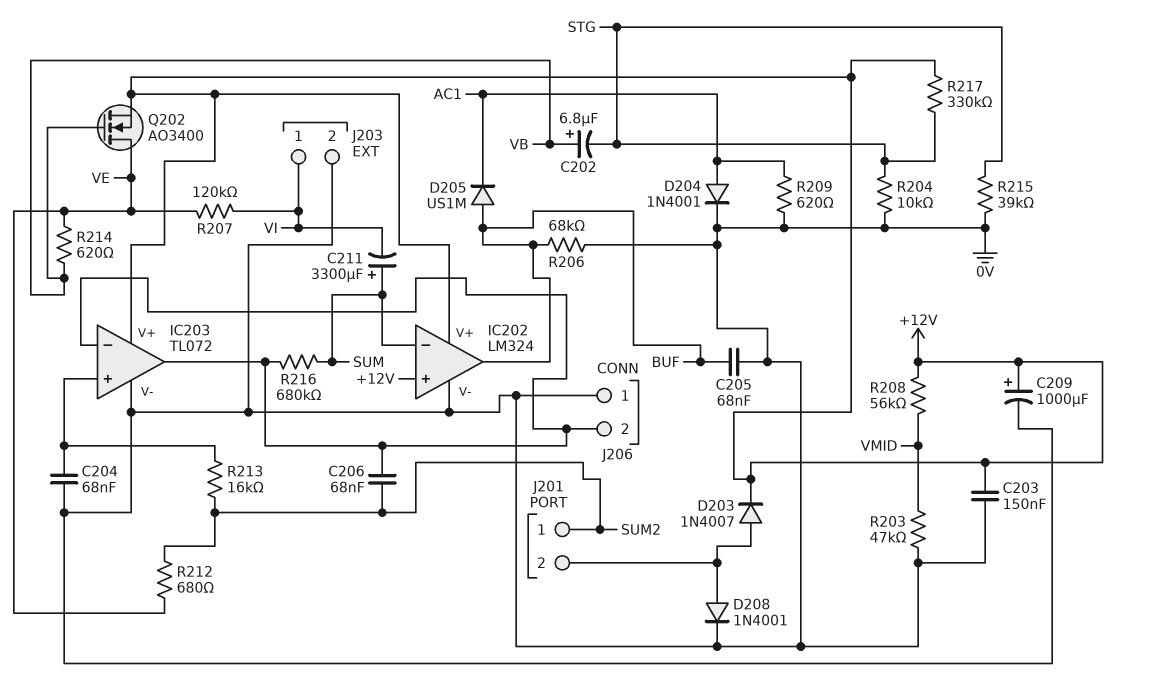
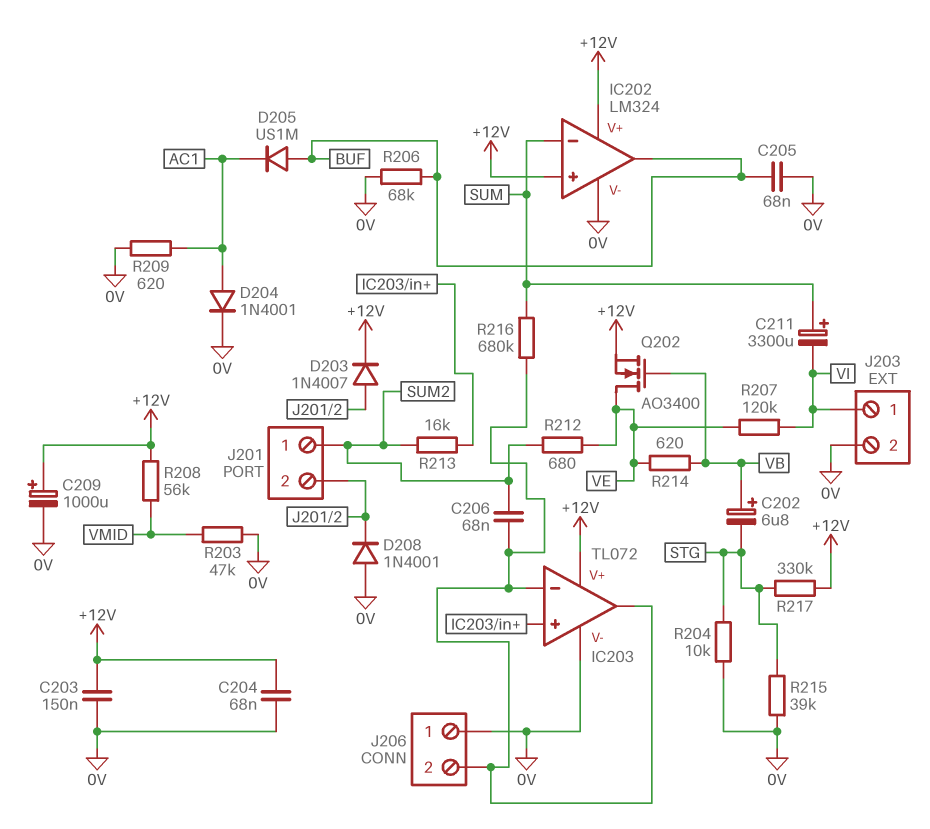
C204: 68nF (0V, IC203/in+) -> 68nF (+12V, 0V)
D208: diode 1N4001 (A J201/2, K 0V) -> diode 1N4001 (A 0V, K J201/2)

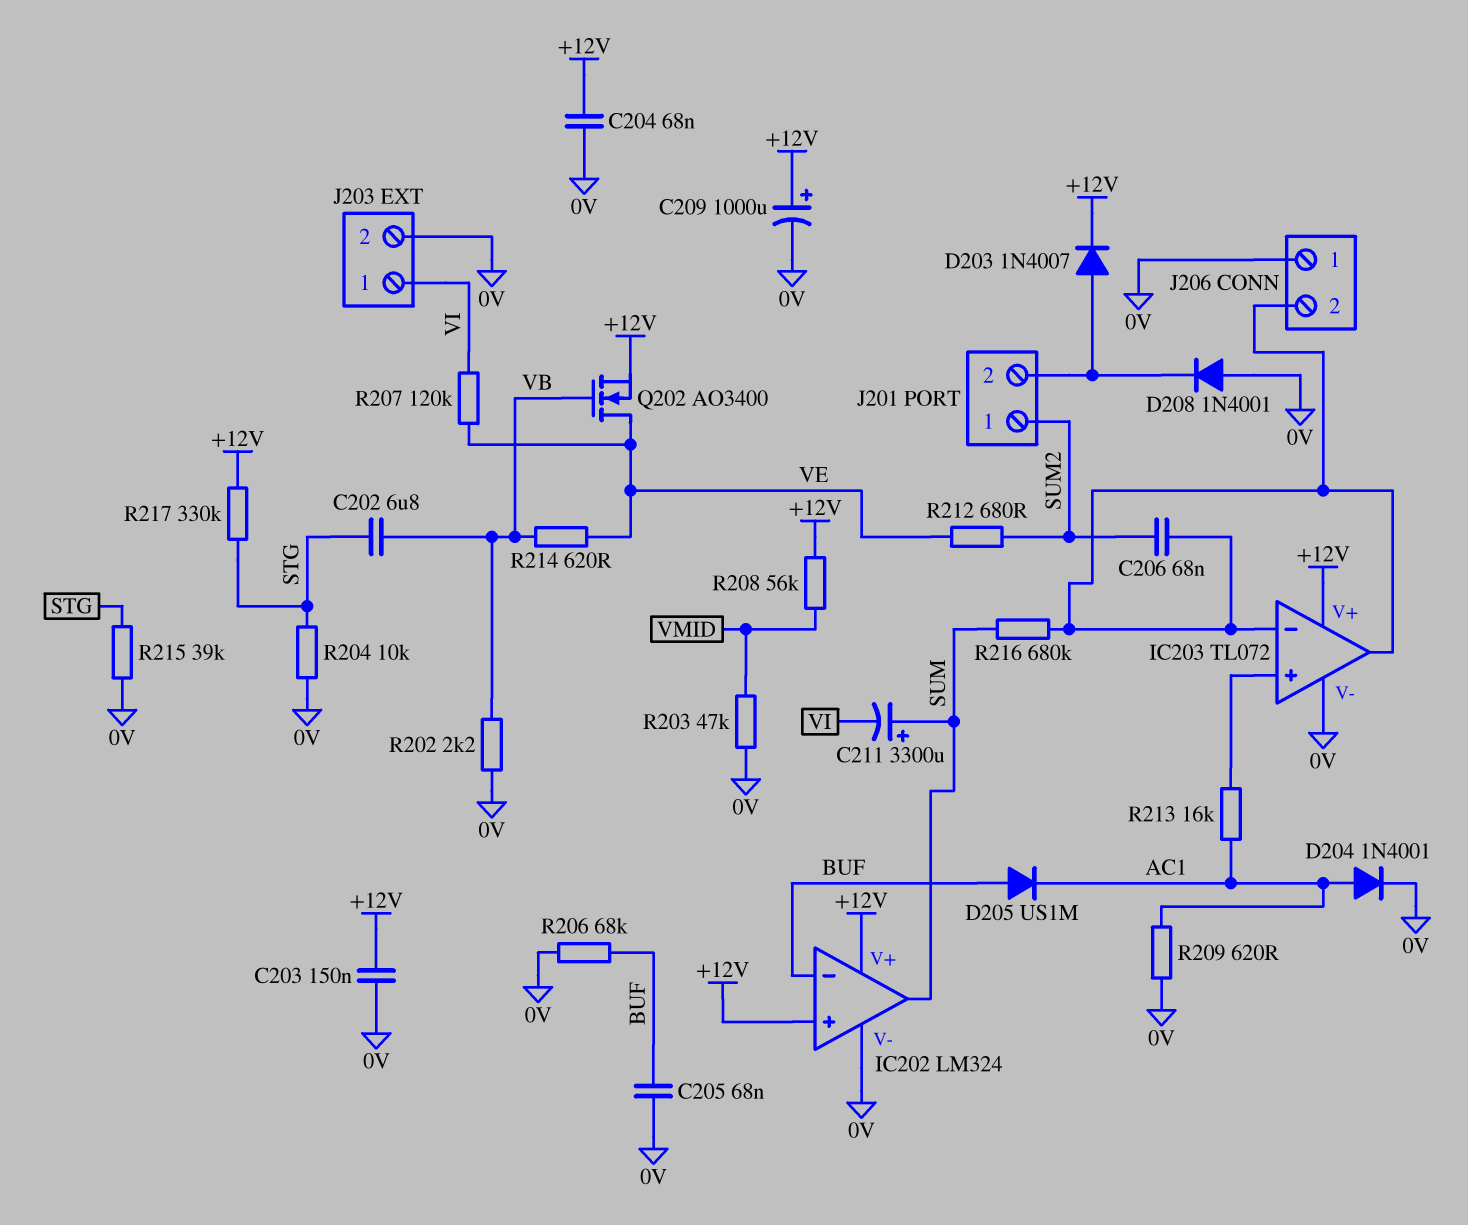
C202: 6.8uF (plus VB, minus STG) -> 6.8uF (STG, VB)
IC202 pin in-: SUM -> BUF
IC202 pin out: BUF -> SUM
R202: none -> 2.2k (0V, VB)
R213: 16k (IC203/in+, SUM2) -> 16k (AC1, IC203/in+)

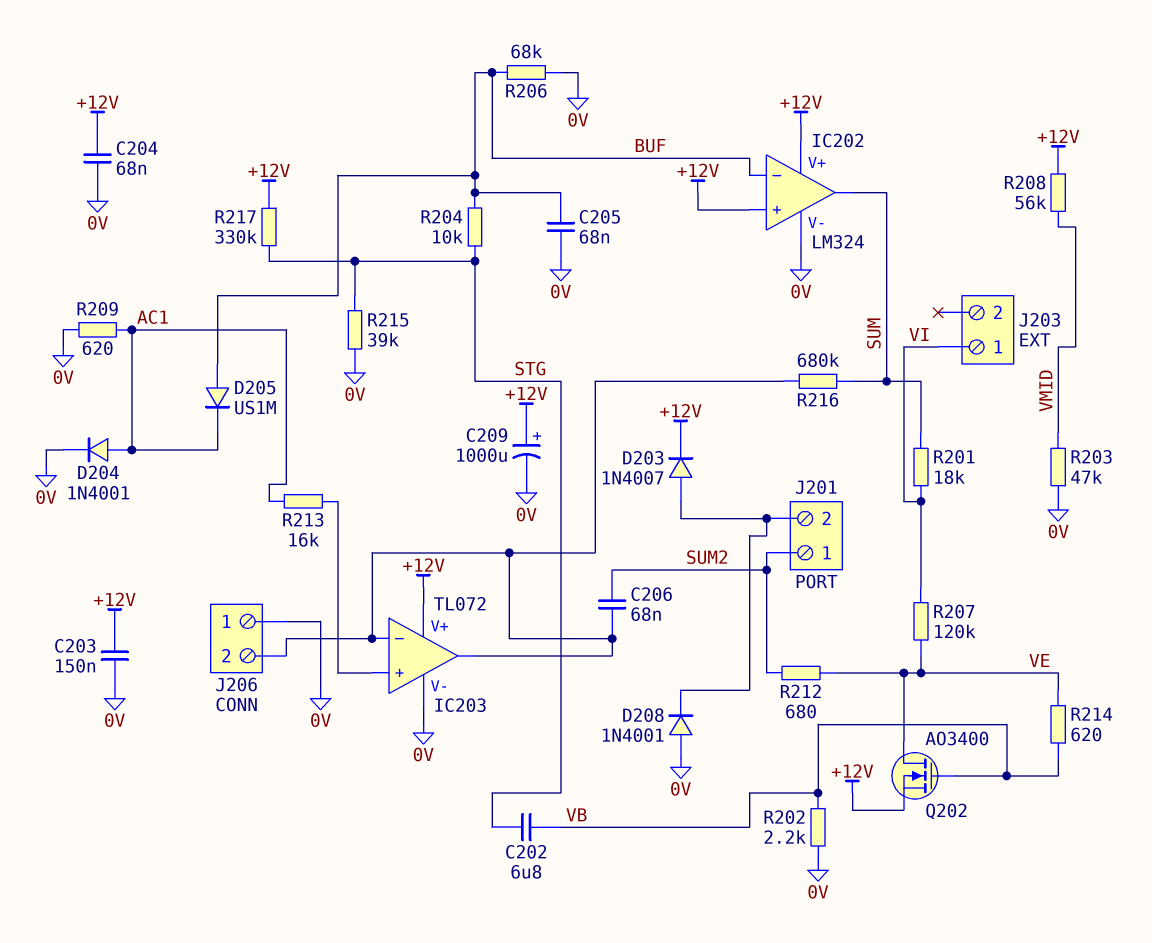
C211: 3300uF (plus SUM, minus VI) -> none
J203 pin 2: 0V -> none
R201: none -> 18k (SUM, VI)
R204: 10k (0V, STG) -> 10k (BUF, STG)

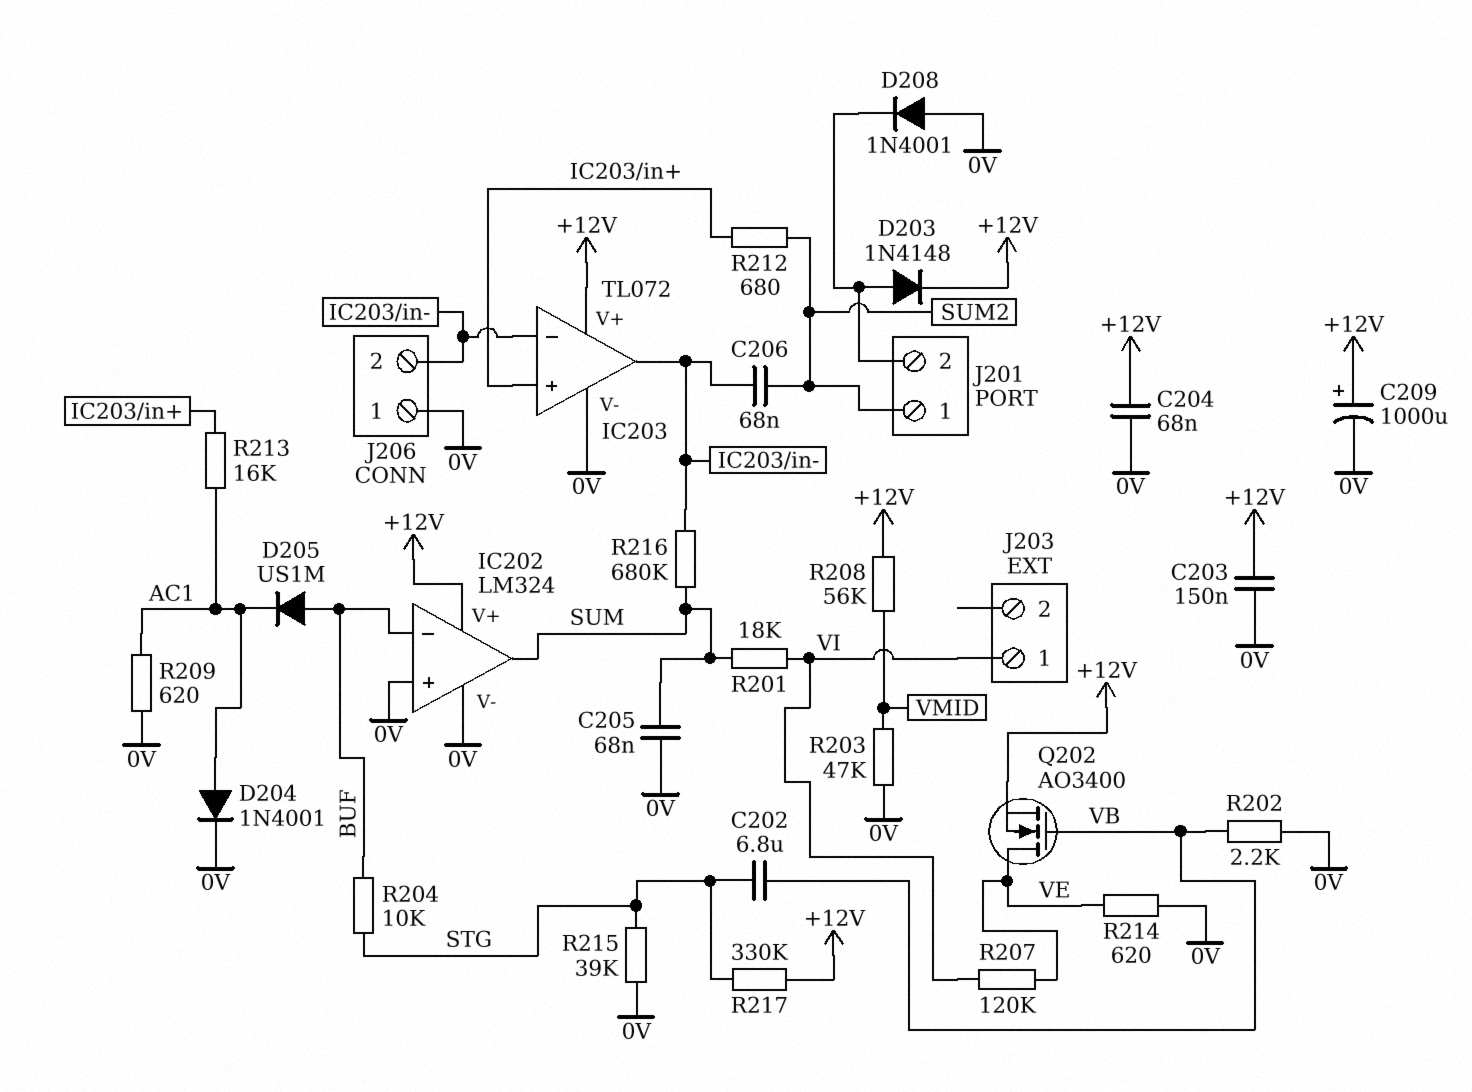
C205: 68nF (0V, BUF) -> 68nF (0V, SUM)
D203: diode 1N4007 (A J201/2, K +12V) -> diode 1N4148 (A J201/2, K +12V)
IC202 pin in+: +12V -> 0V
R206: 68k (0V, BUF) -> none
R212: 680 (SUM2, VE) -> 680 (IC203/in+, SUM2)
R214: 620 (VB, VE) -> 620 (0V, VE)

